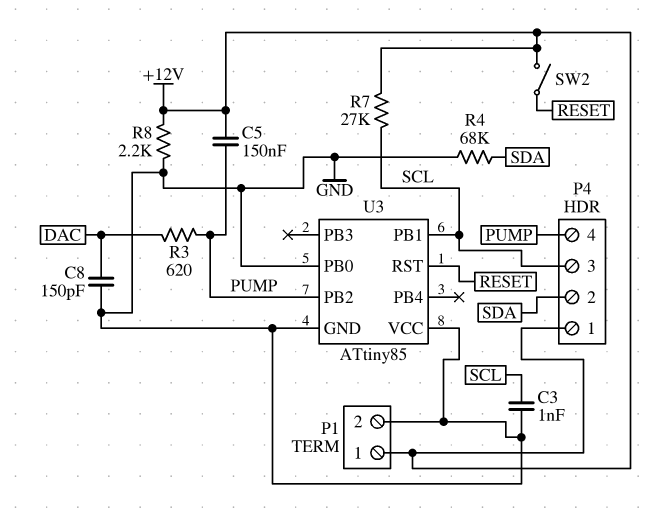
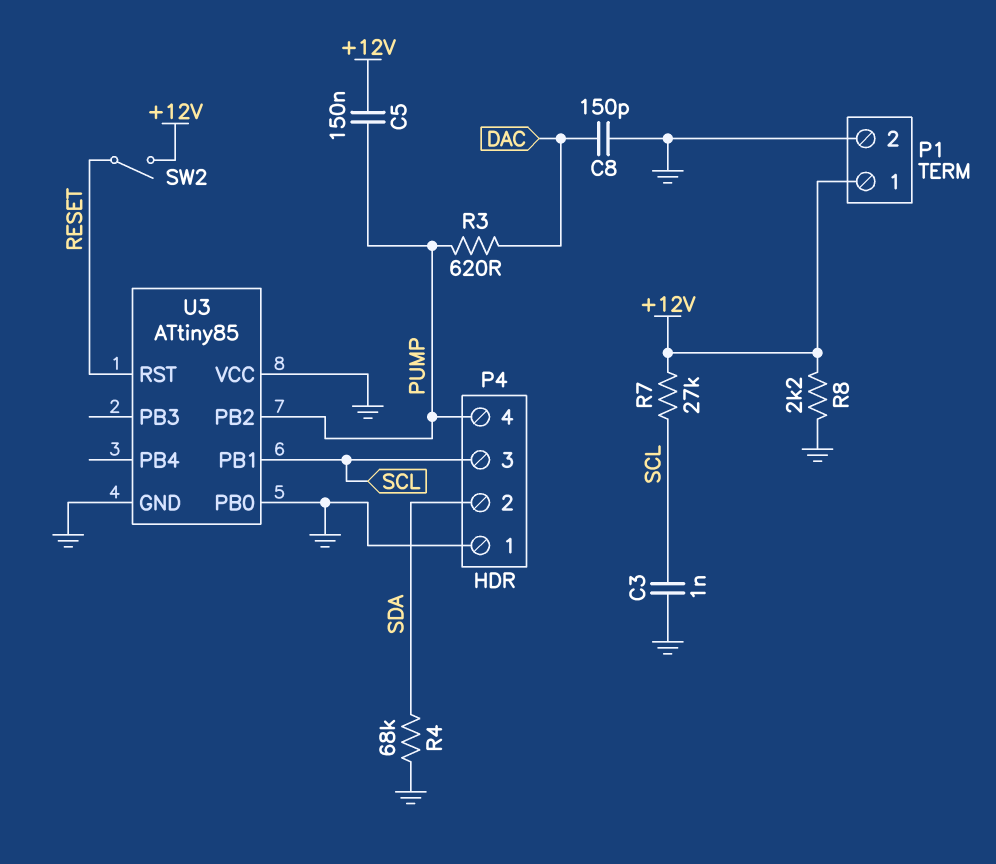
P4 pin 1: +12V -> GND

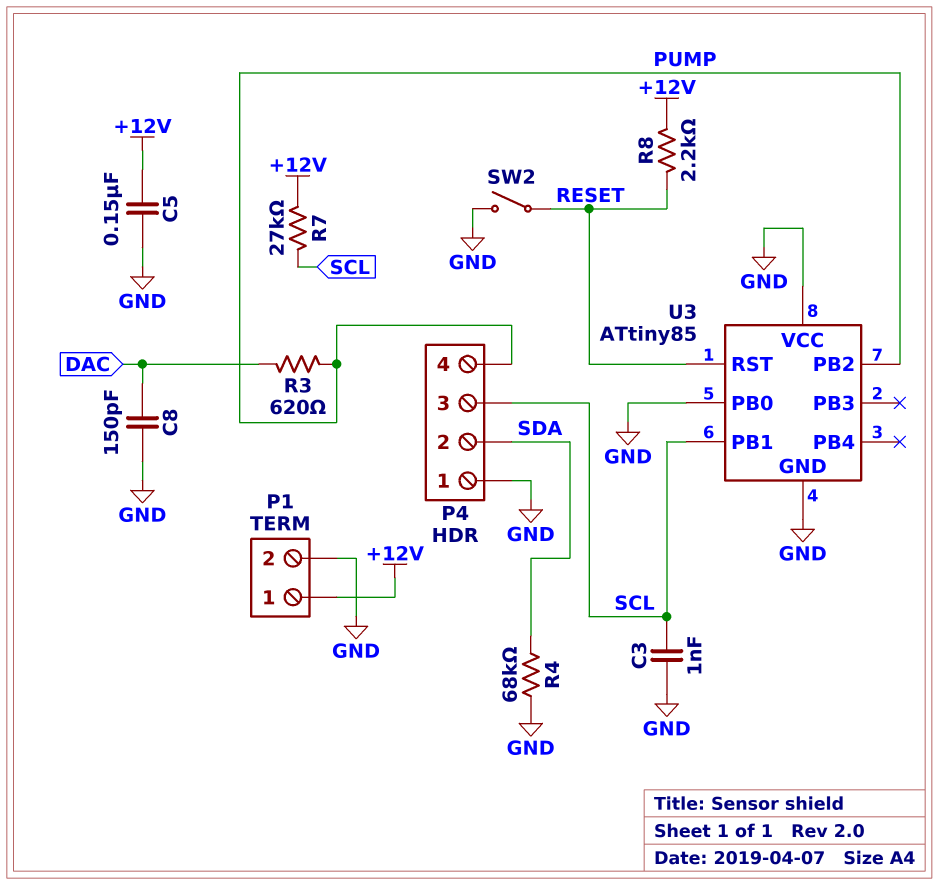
C5: 150nF (+12V, PUMP) -> 150nF (+12V, GND)
R8: 2.2k (+12V, GND) -> 2.2k (+12V, RESET)
SW2: switch (+12V, RESET) -> switch (GND, RESET)

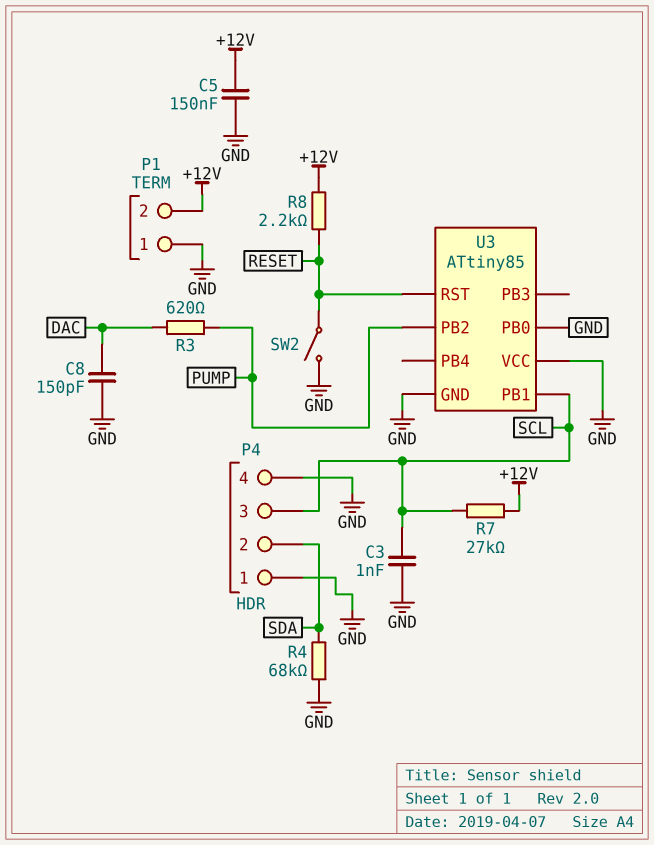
P1 pin 1: +12V -> GND
P1 pin 2: GND -> +12V
P4 pin 4: PUMP -> GND

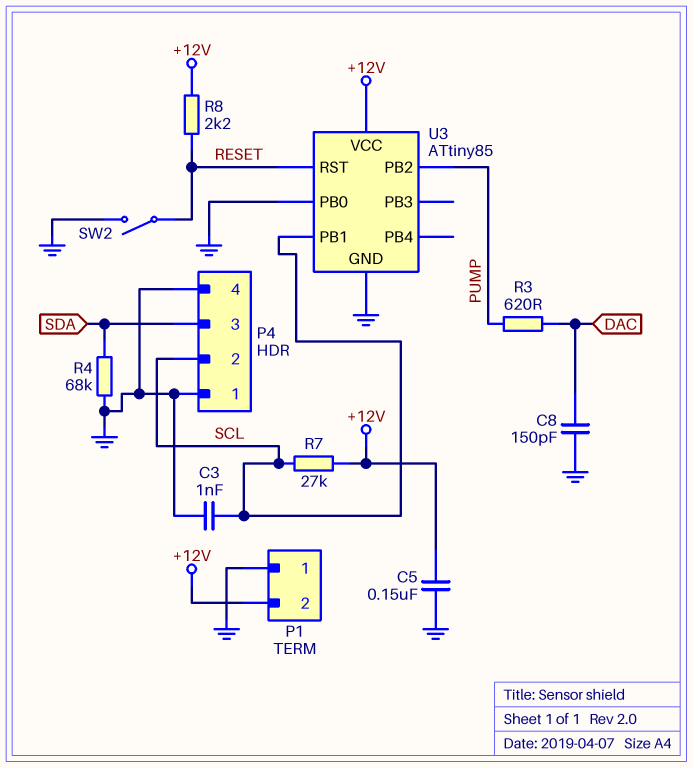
P4 pin 2: SDA -> SCL
P4 pin 3: SCL -> SDA
U3 pin VCC: GND -> +12V

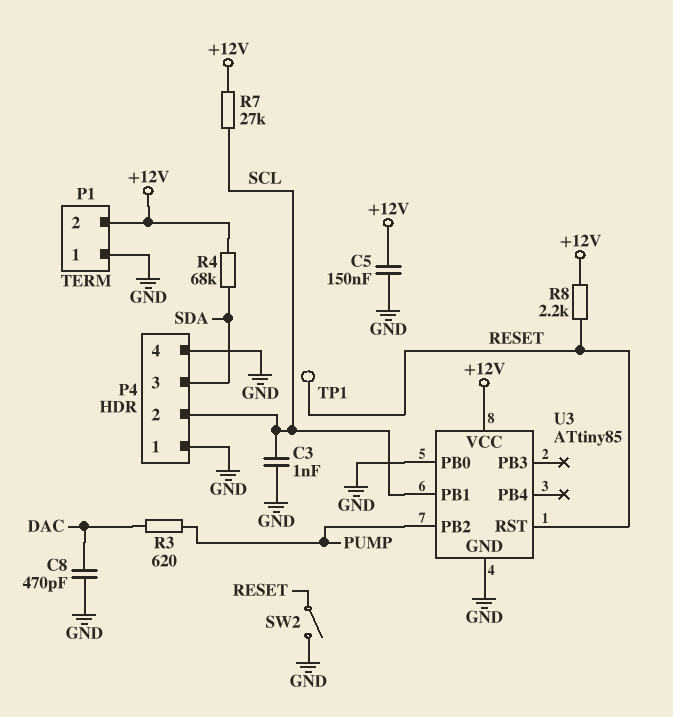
C8: 150pF (DAC, GND) -> 470pF (DAC, GND)
R4: 68k (GND, SDA) -> 68k (+12V, SDA)
TP1: none -> test point (RESET)

